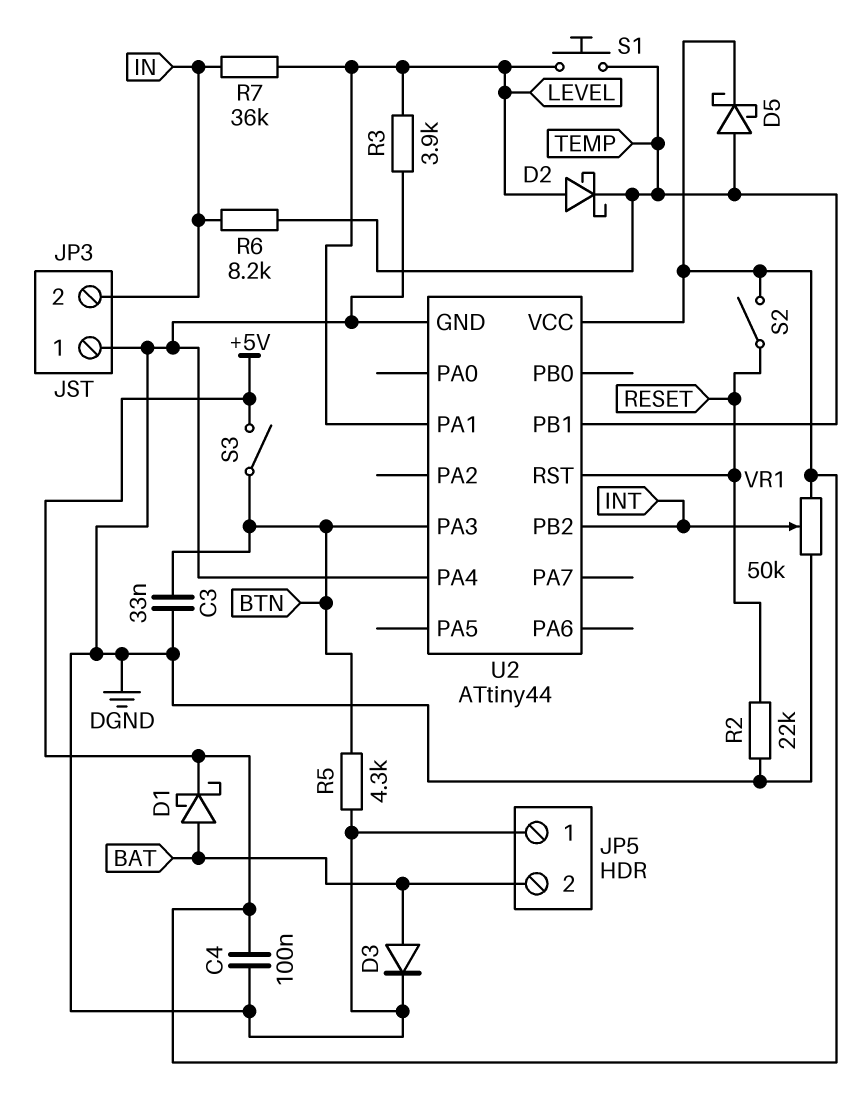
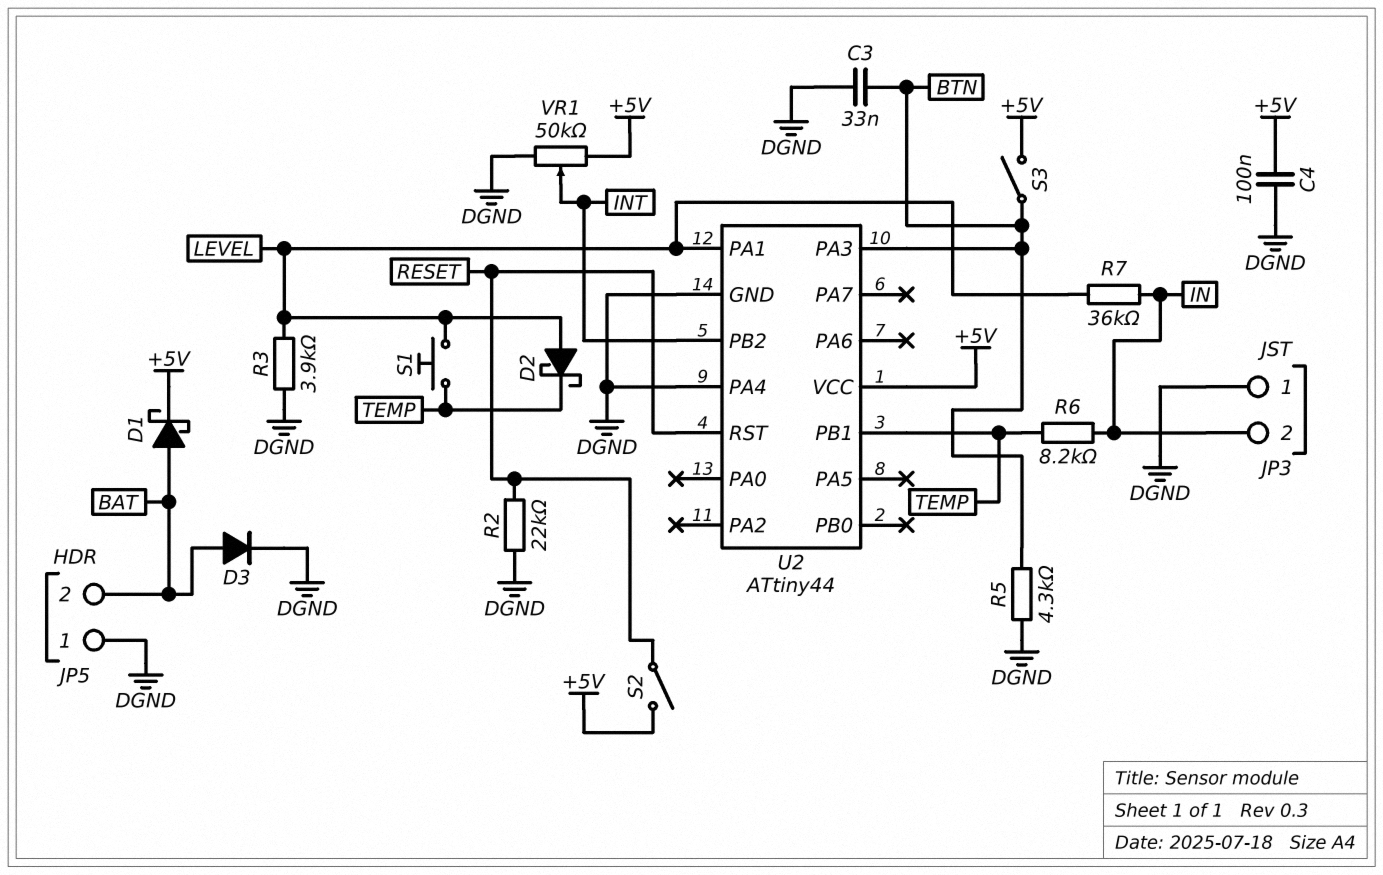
D5: schottky (A TEMP, K +5V) -> none

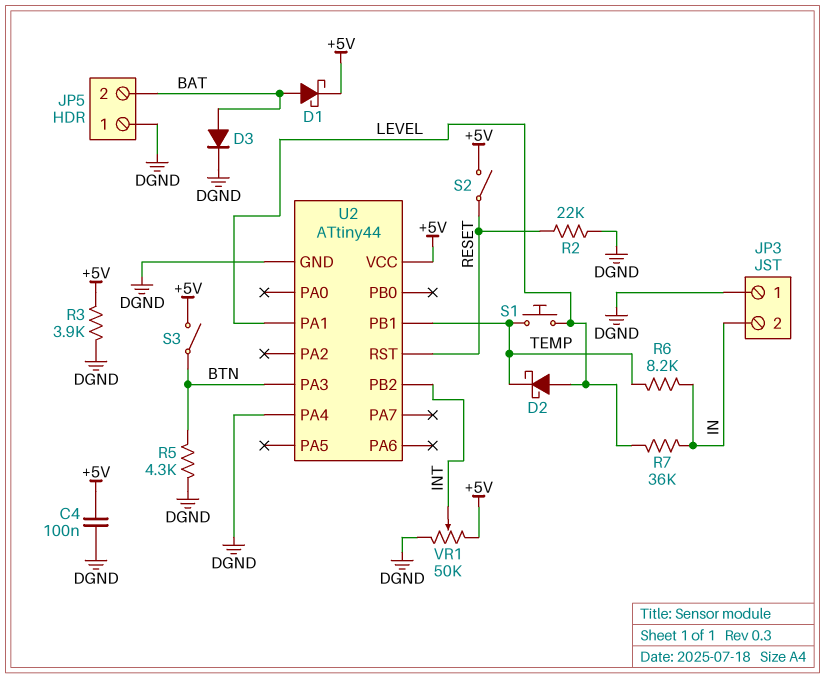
C3: 33nF (BTN, DGND) -> none
R3: 3.9k (DGND, LEVEL) -> 3.9k (+5V, DGND)

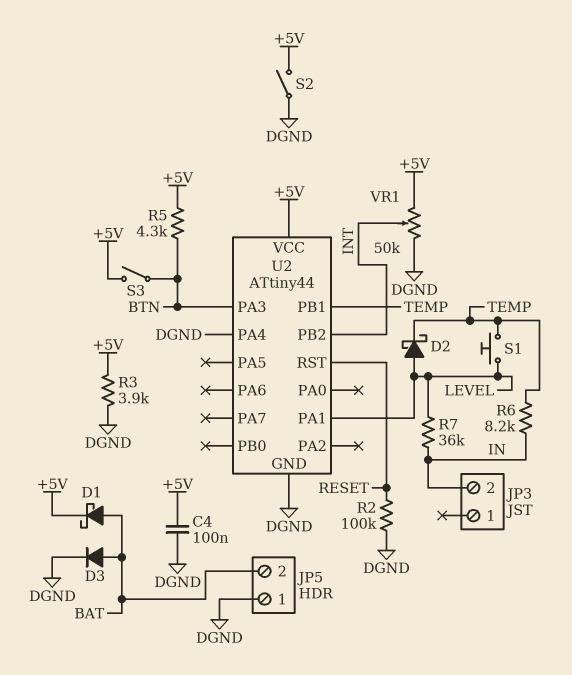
JP3 pin 1: DGND -> none
R2: 22k (DGND, RESET) -> 100k (DGND, RESET)
R5: 4.3k (BTN, DGND) -> 4.3k (+5V, BTN)
S2: switch (+5V, RESET) -> switch (+5V, DGND)

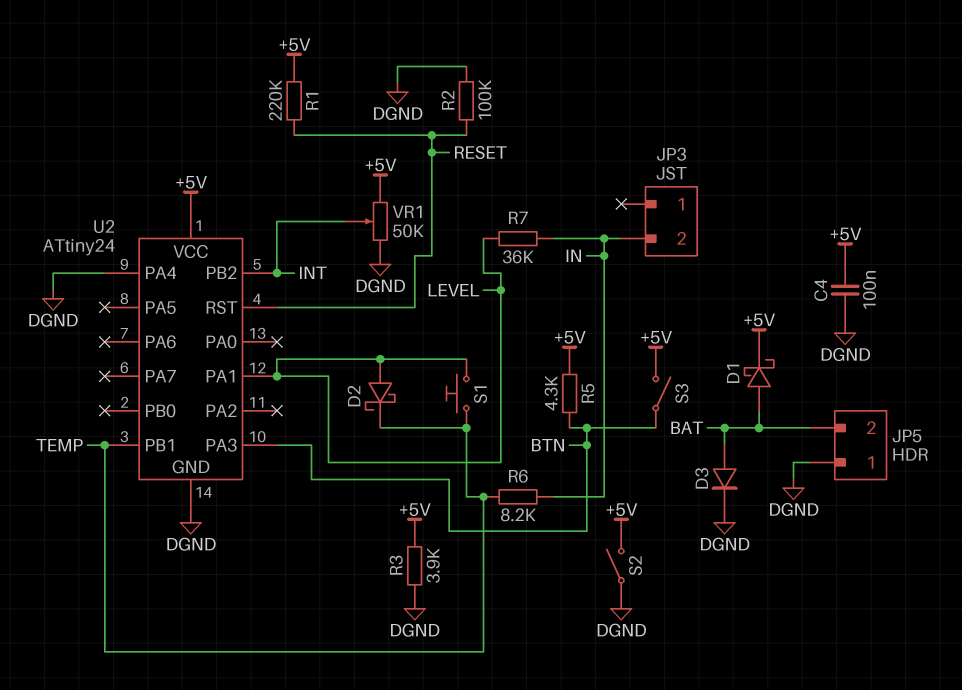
R1: none -> 220k (+5V, RESET)
U2: ATtiny44 -> ATtiny24

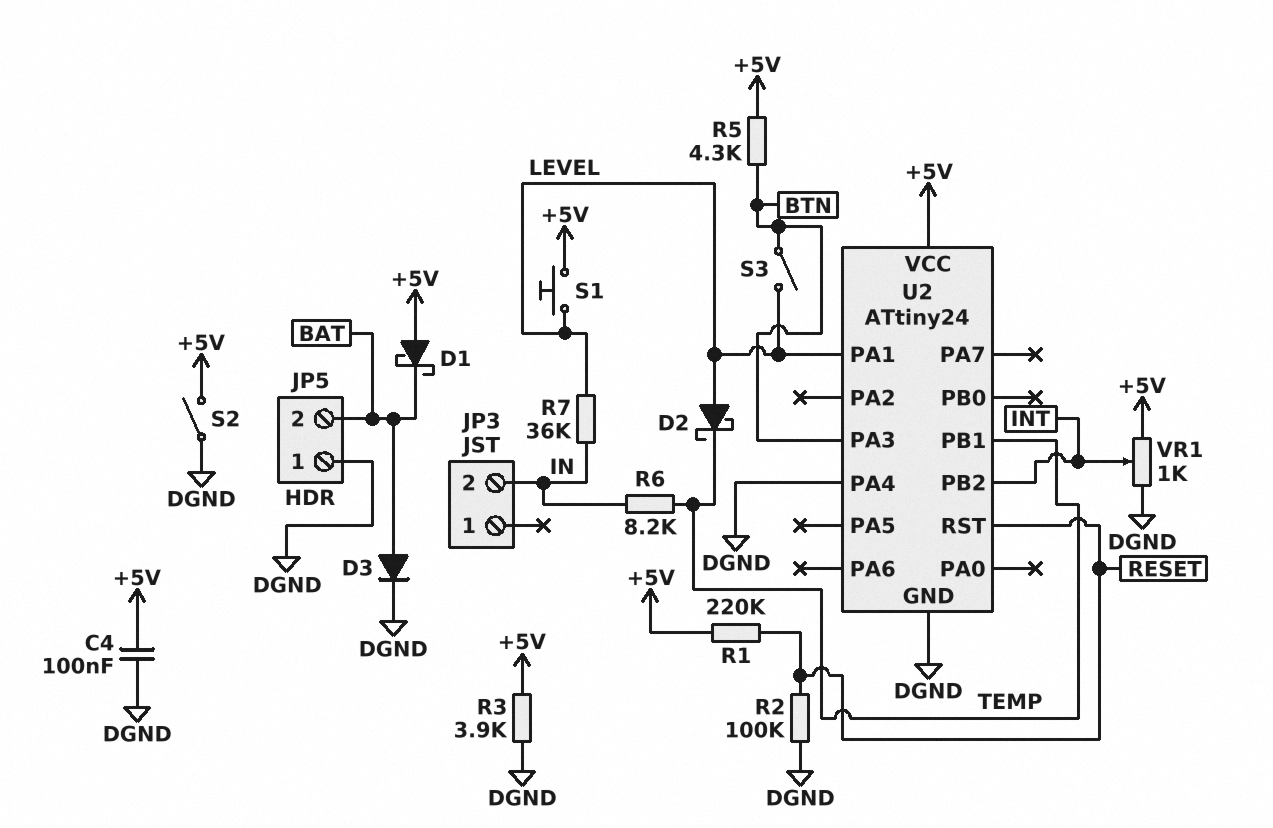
D1: schottky (A BAT, K +5V) -> schottky (A +5V, K BAT)
S1: button (LEVEL, TEMP) -> button (+5V, LEVEL)
S3: switch (+5V, BTN) -> switch (BTN, LEVEL)
VR1: 50k (+5V, DGND, wiper INT) -> 1k (+5V, DGND, wiper INT)

